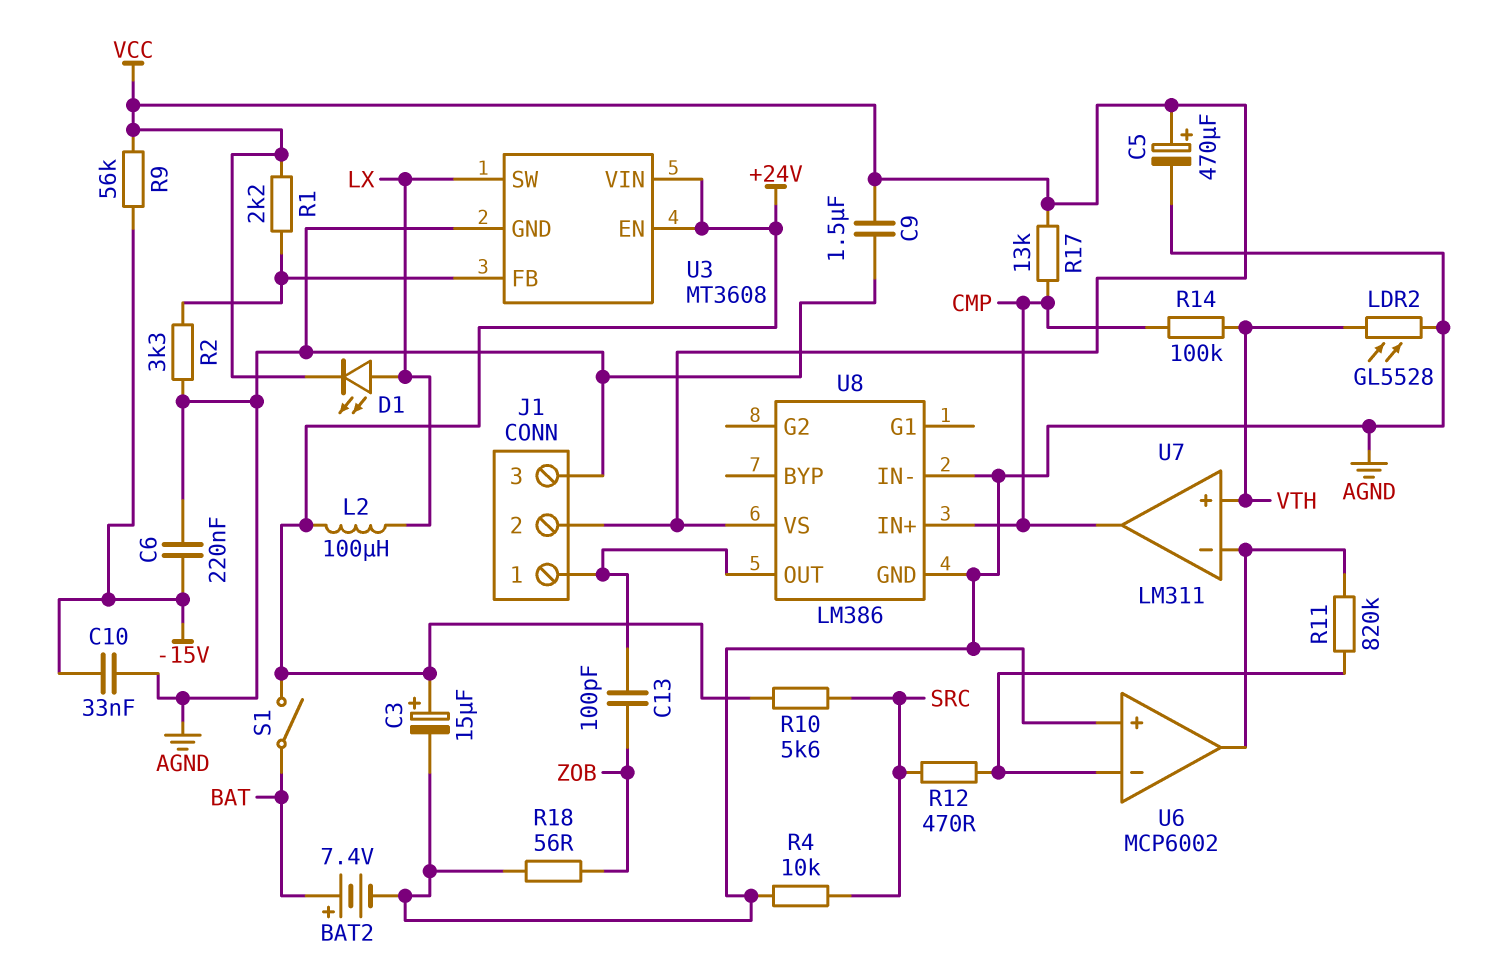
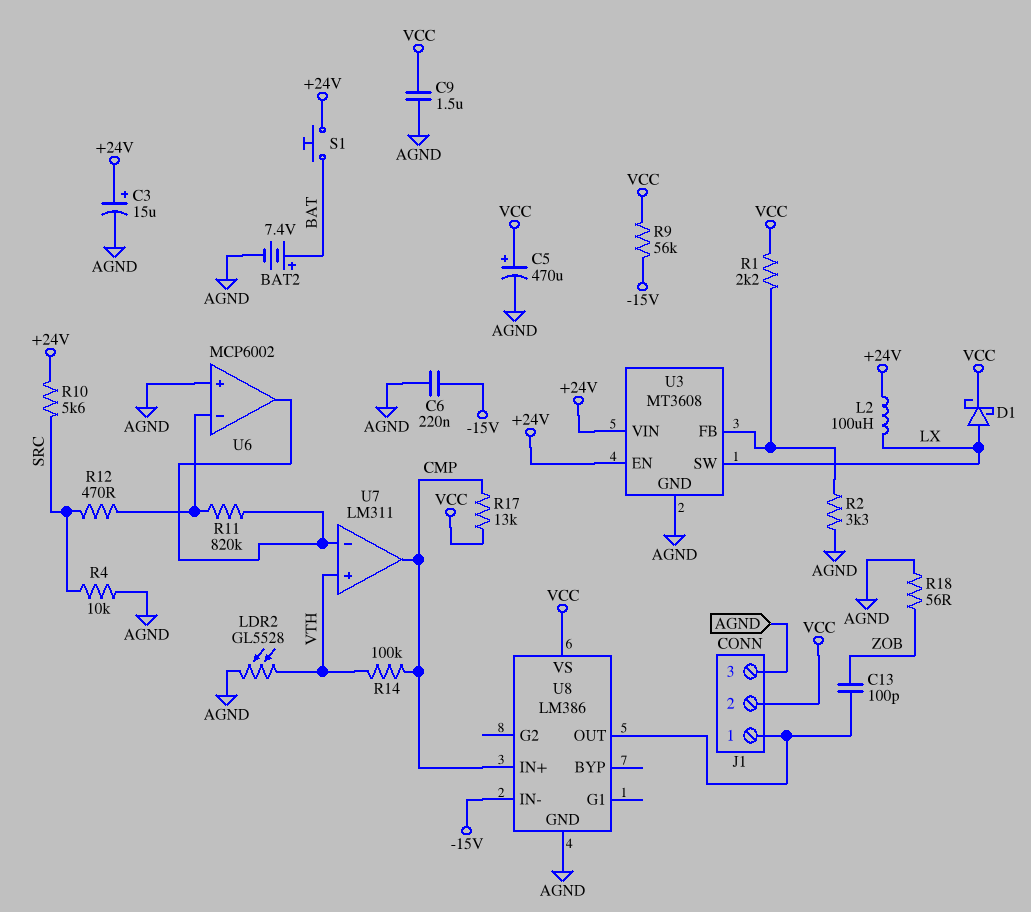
C10: 33nF (-15V, AGND) -> none
D1: LED (A LX, K VCC) -> schottky (A LX, K VCC)
S1: switch (+24V, BAT) -> button (+24V, BAT)
U8 pin IN-: AGND -> -15V

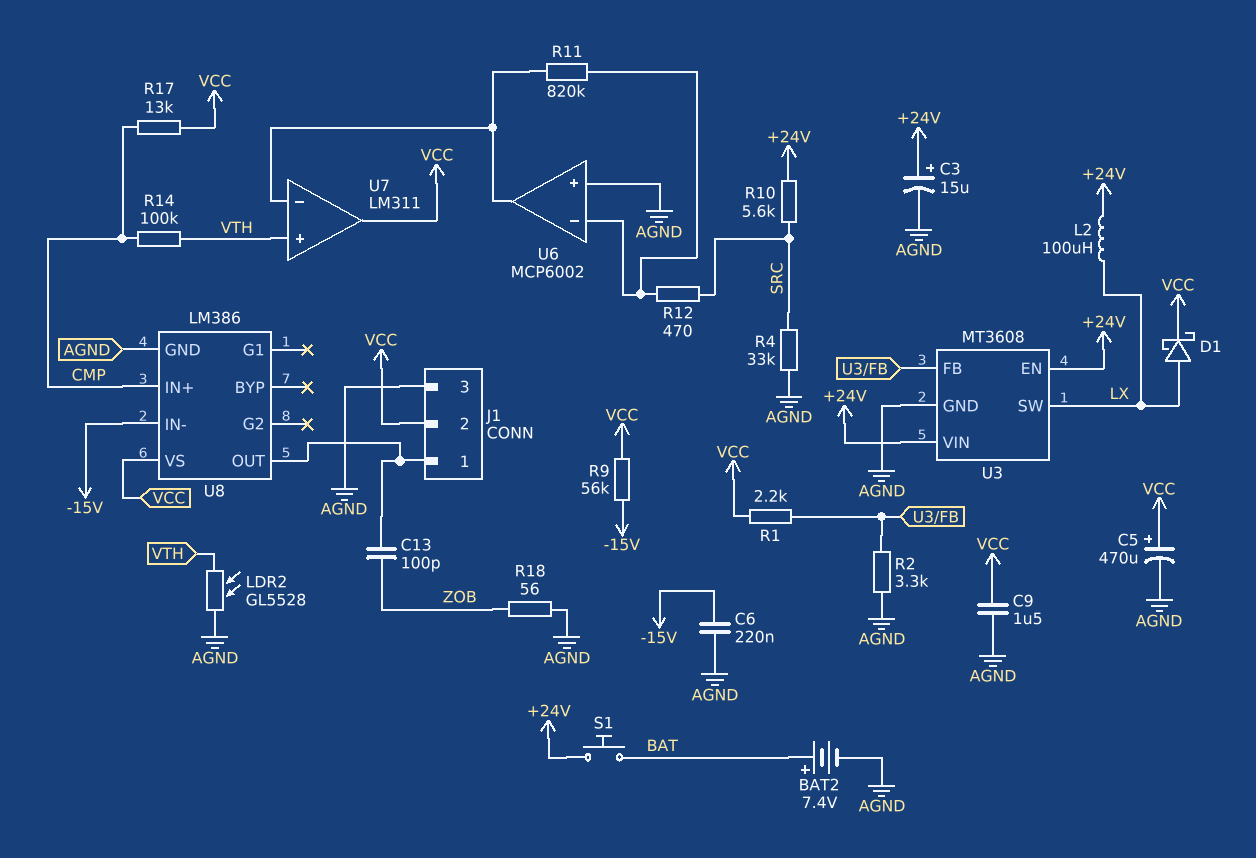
R4: 10k (AGND, SRC) -> 33k (AGND, SRC)
U7 pin out: CMP -> VCC

